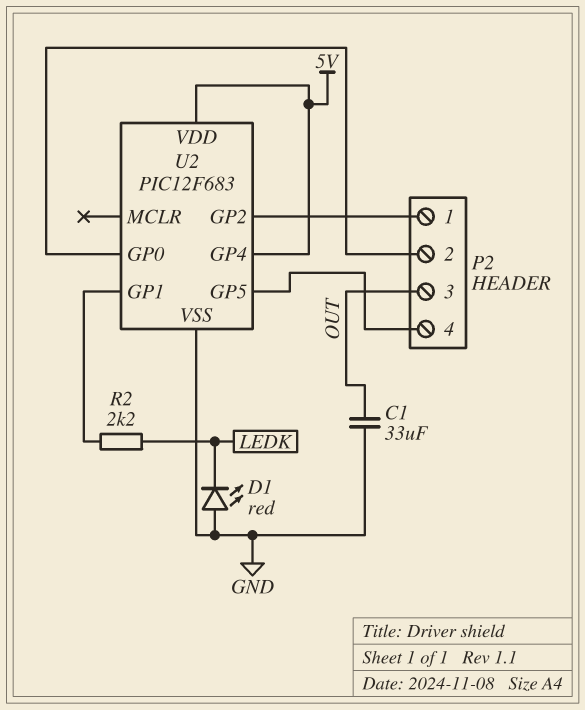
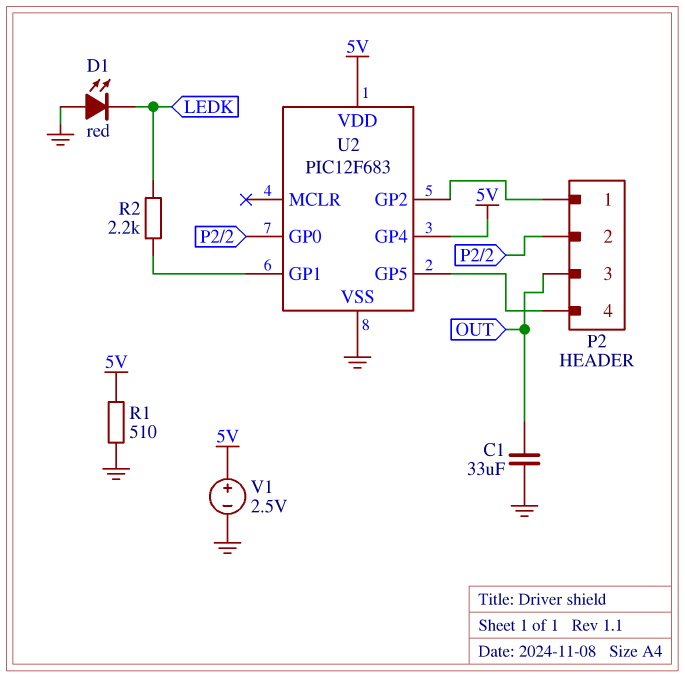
R1: none -> 510 (5V, GND)
V1: none -> 2.5V (plus 5V, minus GND)

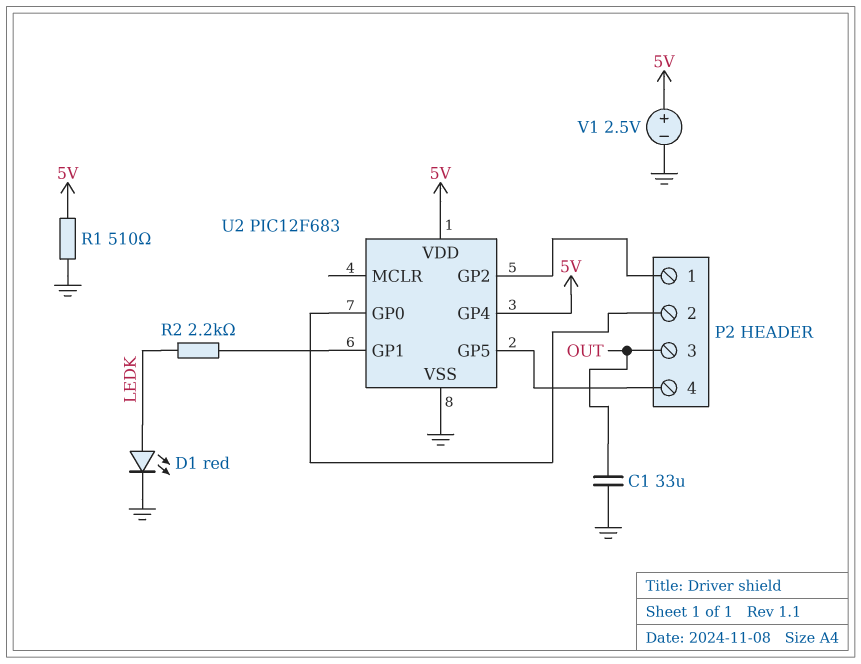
D1: LED red (A GND, K LEDK) -> LED red (A LEDK, K GND)

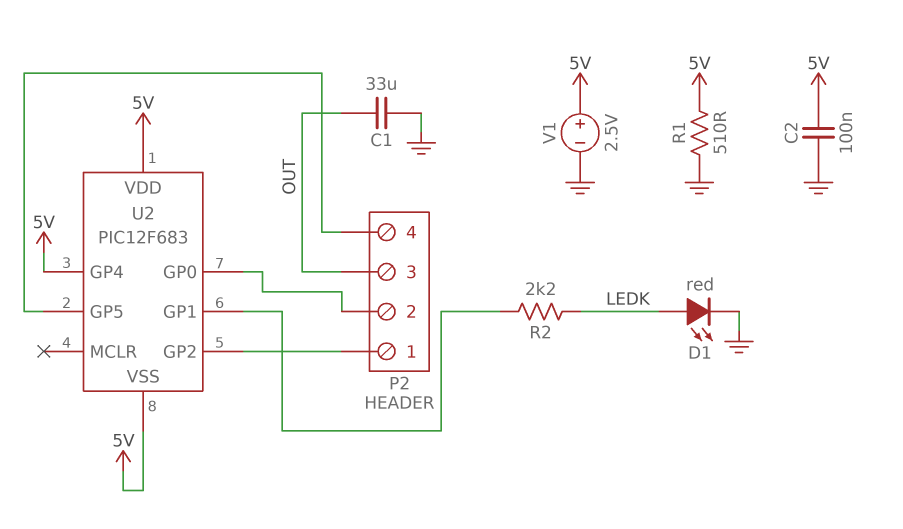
C2: none -> 100nF (5V, GND)
U2 pin VSS: GND -> 5V

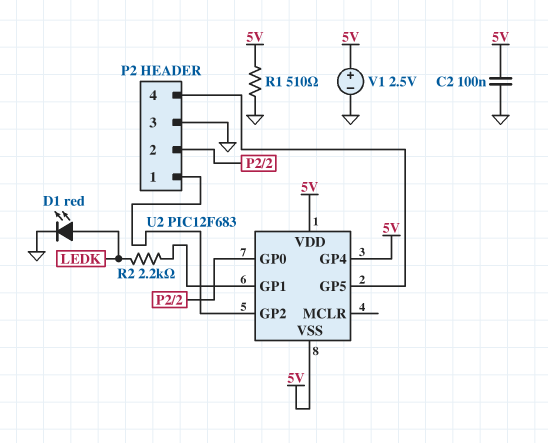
C1: 33uF (GND, OUT) -> none
P2 pin 3: OUT -> GND

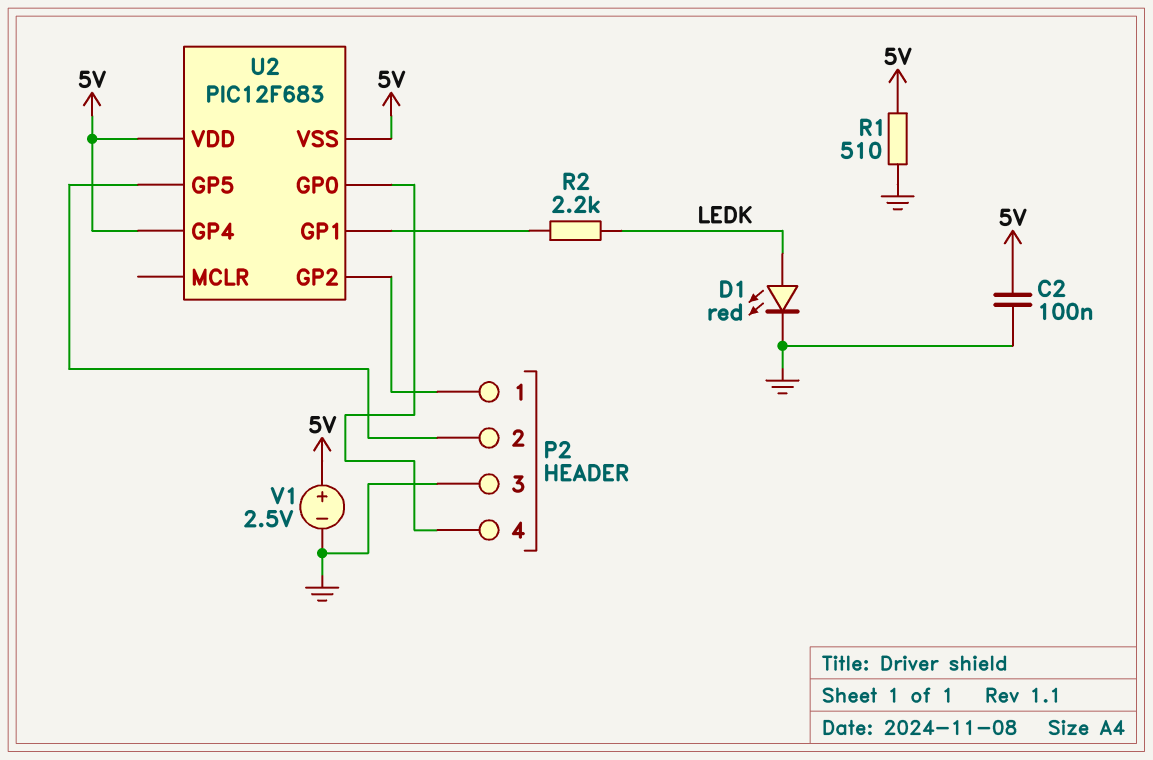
U2 pin GP0: P2/2 -> P2/4
U2 pin GP5: P2/4 -> P2/2

